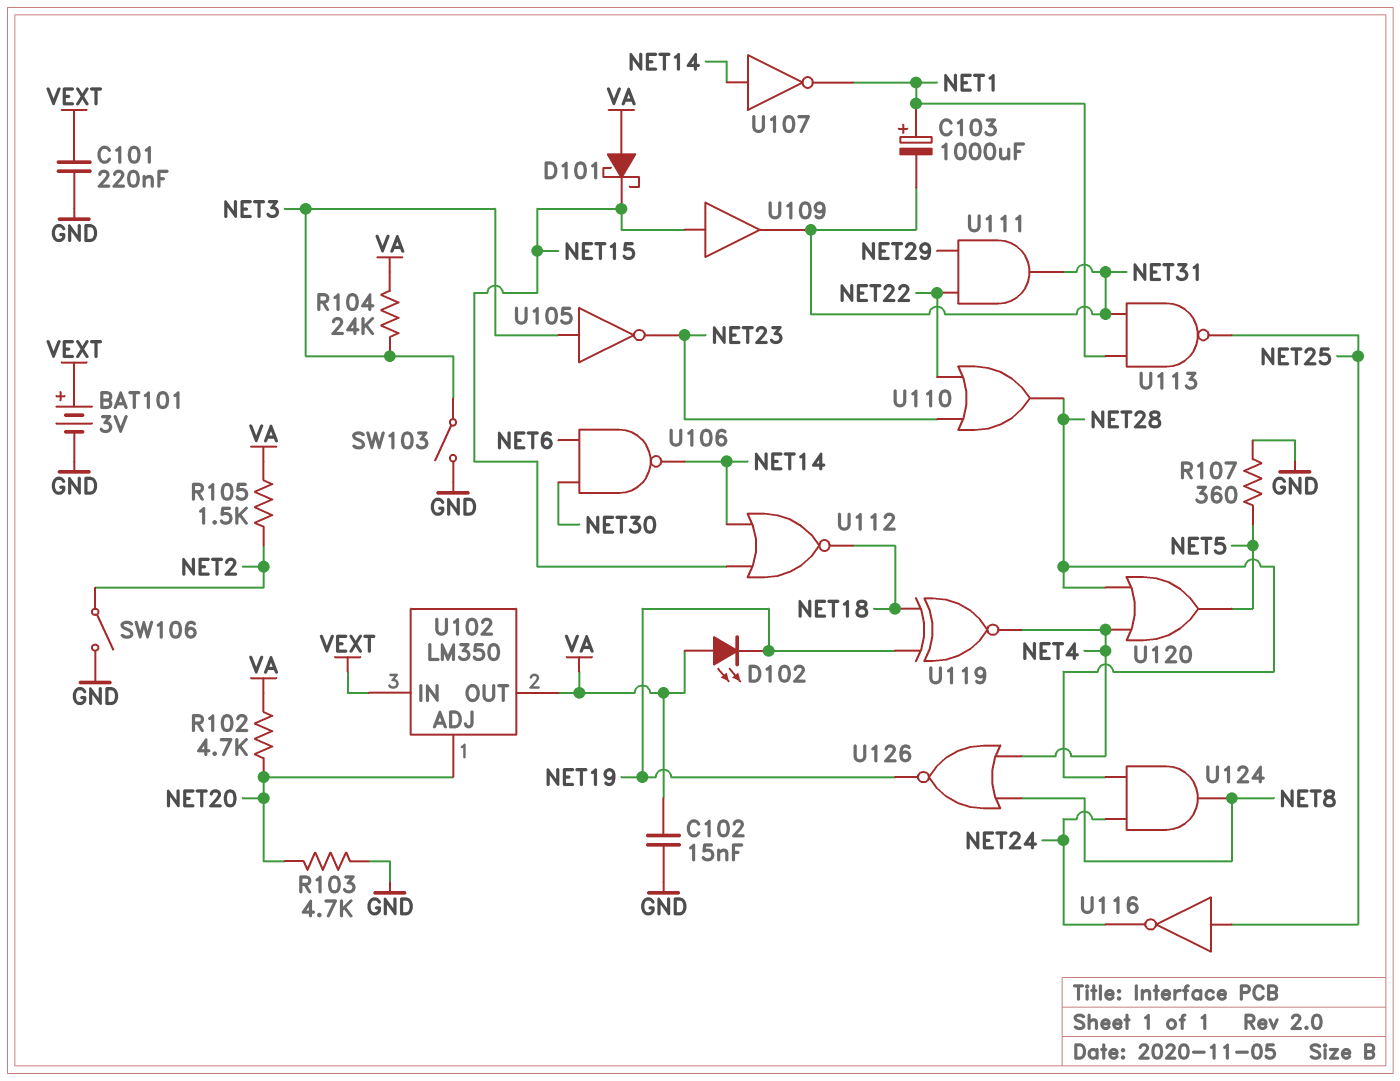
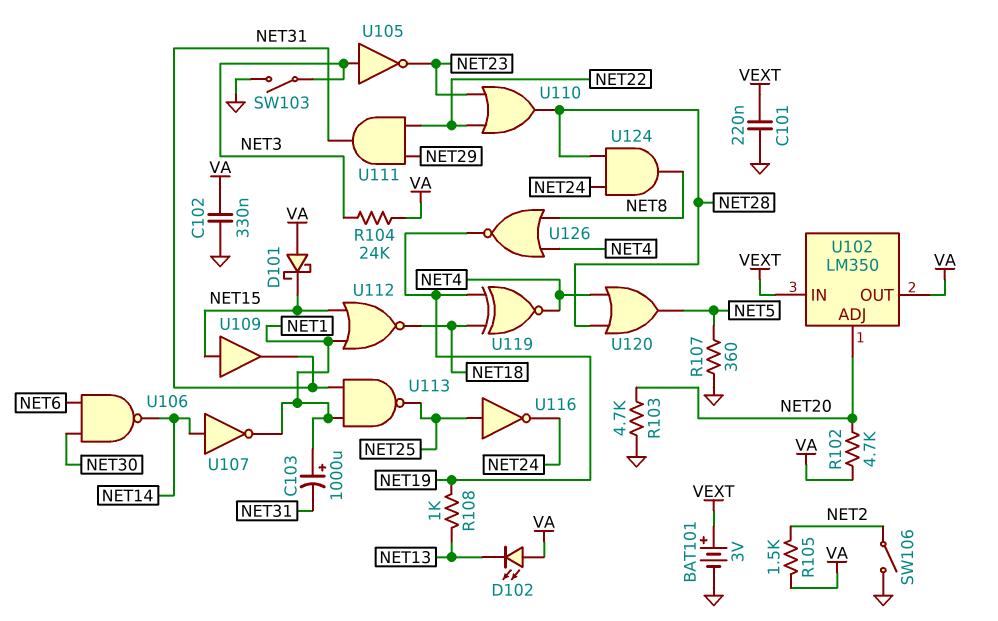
C102: 15nF (GND, VA) -> 330nF (GND, VA)
D102: LED (A VA, K NET19) -> LED (A VA, K NET13)
R108: none -> 1k (NET13, NET19)
U112: NOR (in NET14, in NET15, out NET18) -> NOR (in NET1, in NET15, out NET18)

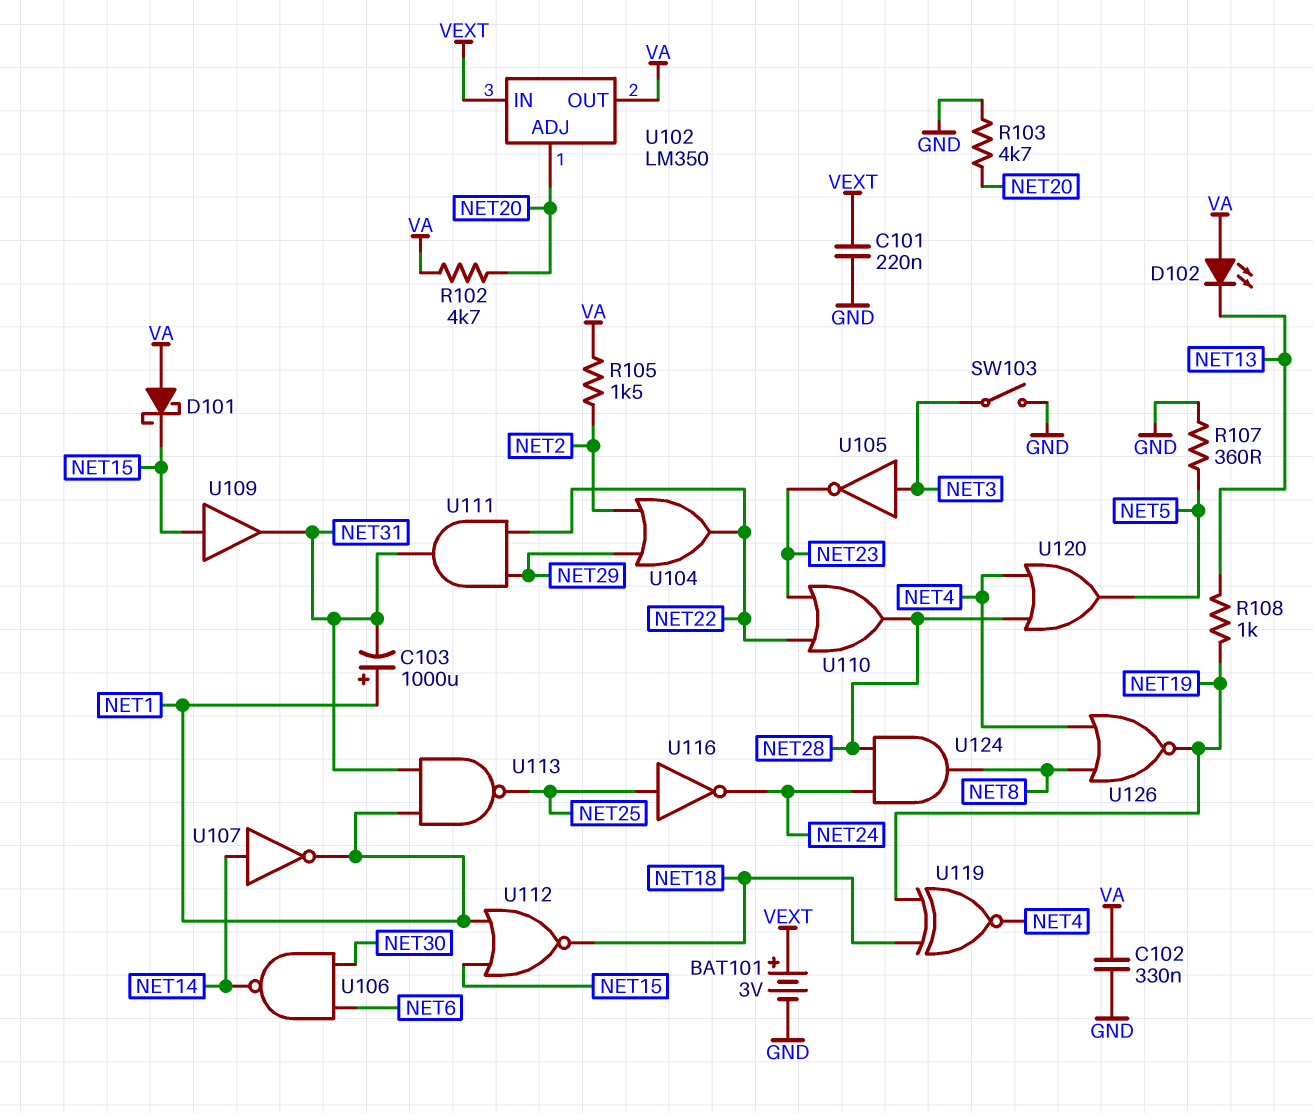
R104: 24k (NET3, VA) -> none
SW106: switch (GND, NET2) -> none
U104: none -> OR (in NET2, in NET29, out NET22)

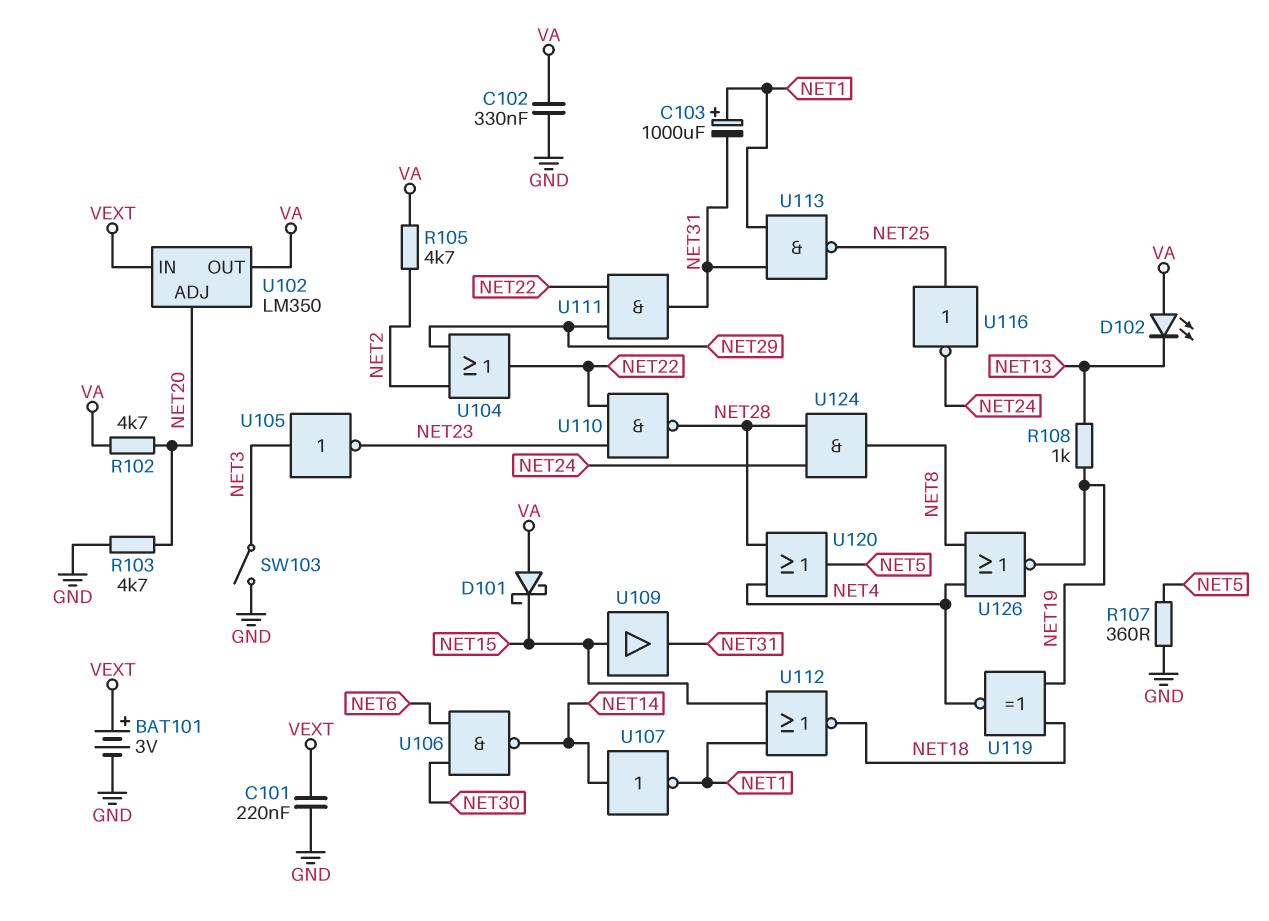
R105: 1.5k (NET2, VA) -> 4.7k (NET2, VA)
U110: OR (in NET22, in NET23, out NET28) -> NAND (in NET22, in NET23, out NET28)

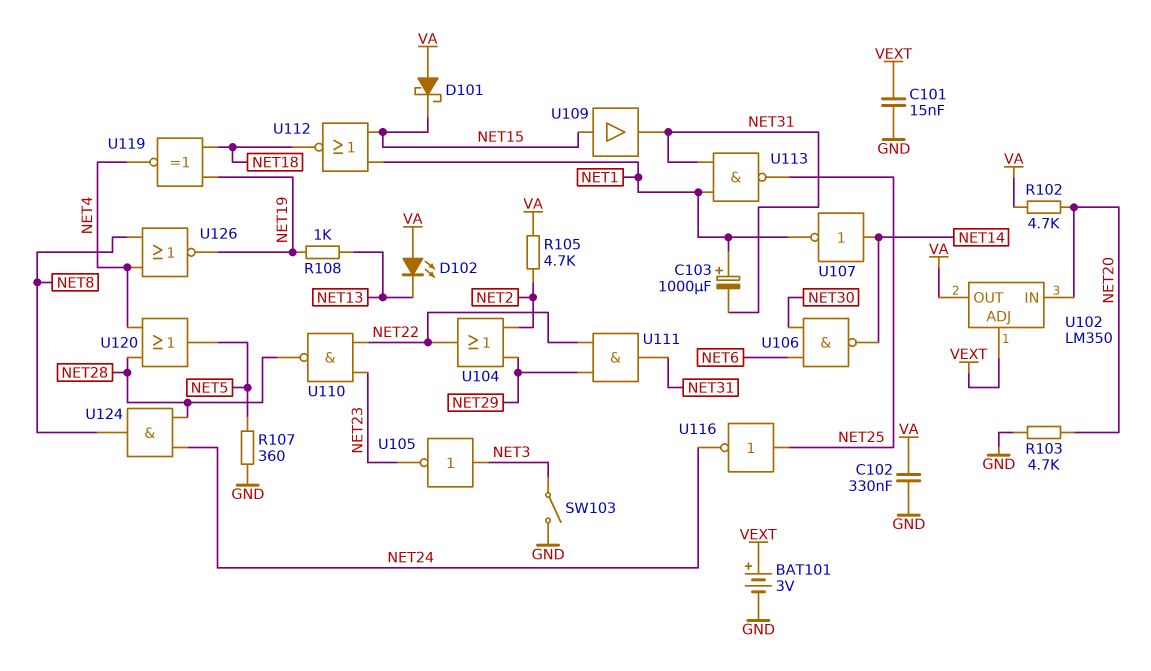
C101: 220nF (GND, VEXT) -> 15nF (GND, VEXT)
U102 pin ADJ: NET20 -> VEXT
U102 pin IN: VEXT -> NET20

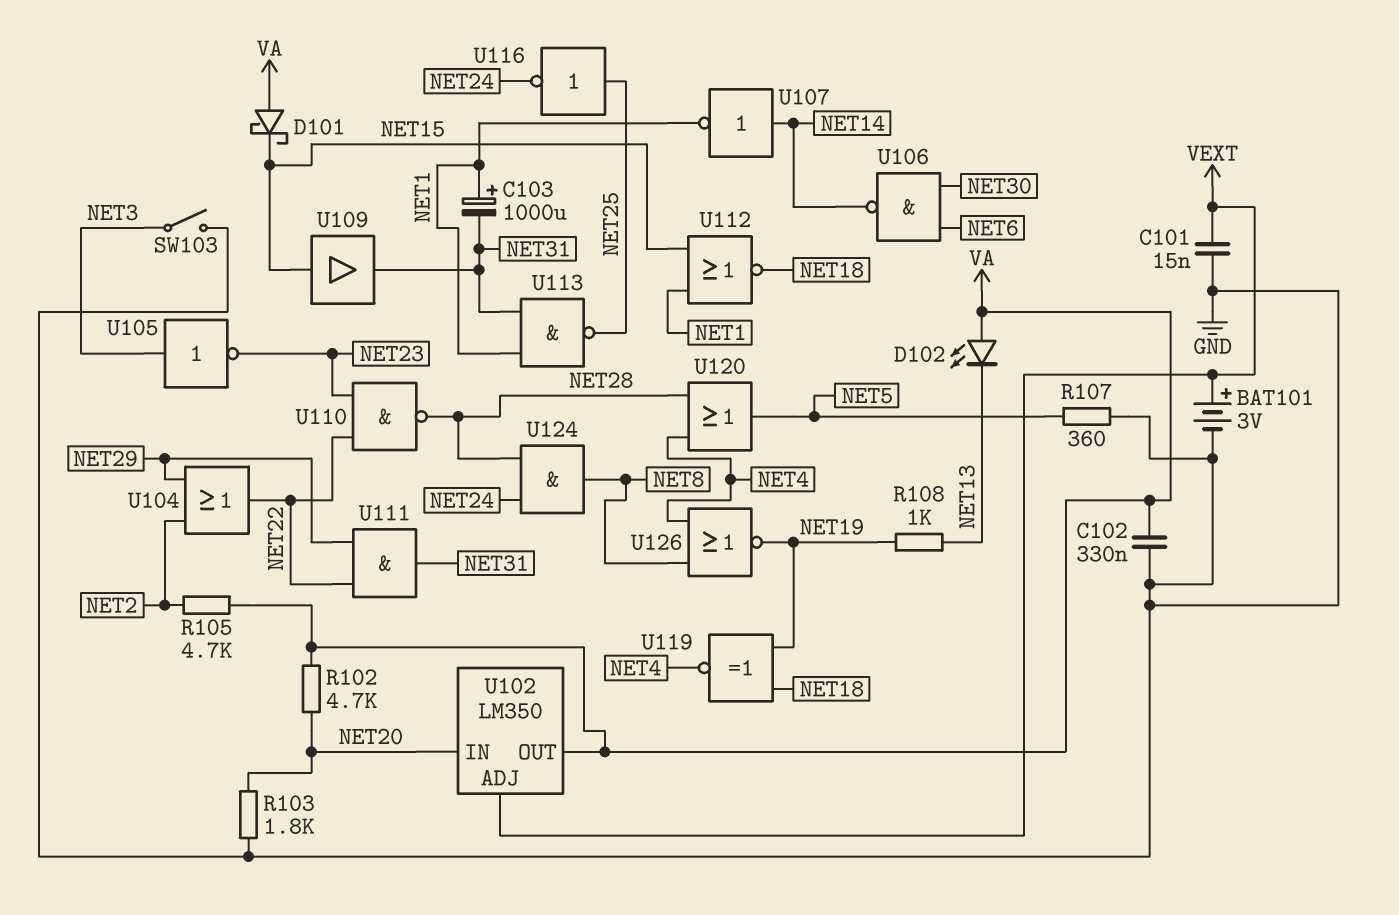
R103: 4.7k (GND, NET20) -> 1.8k (GND, NET20)

